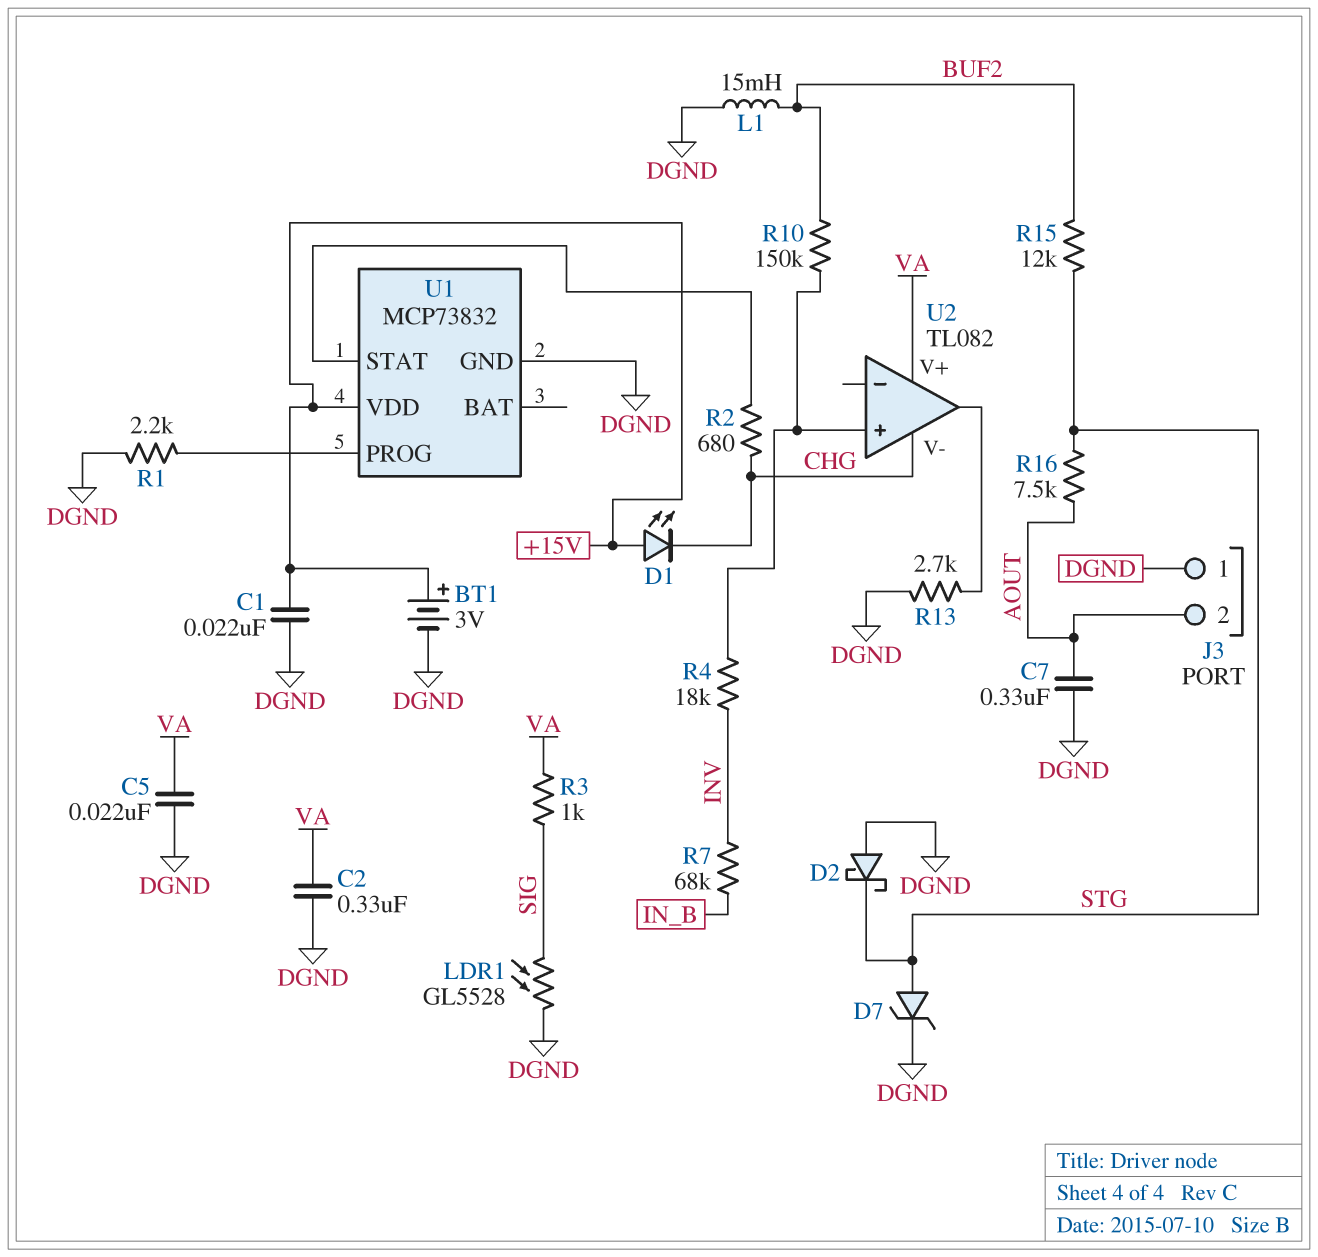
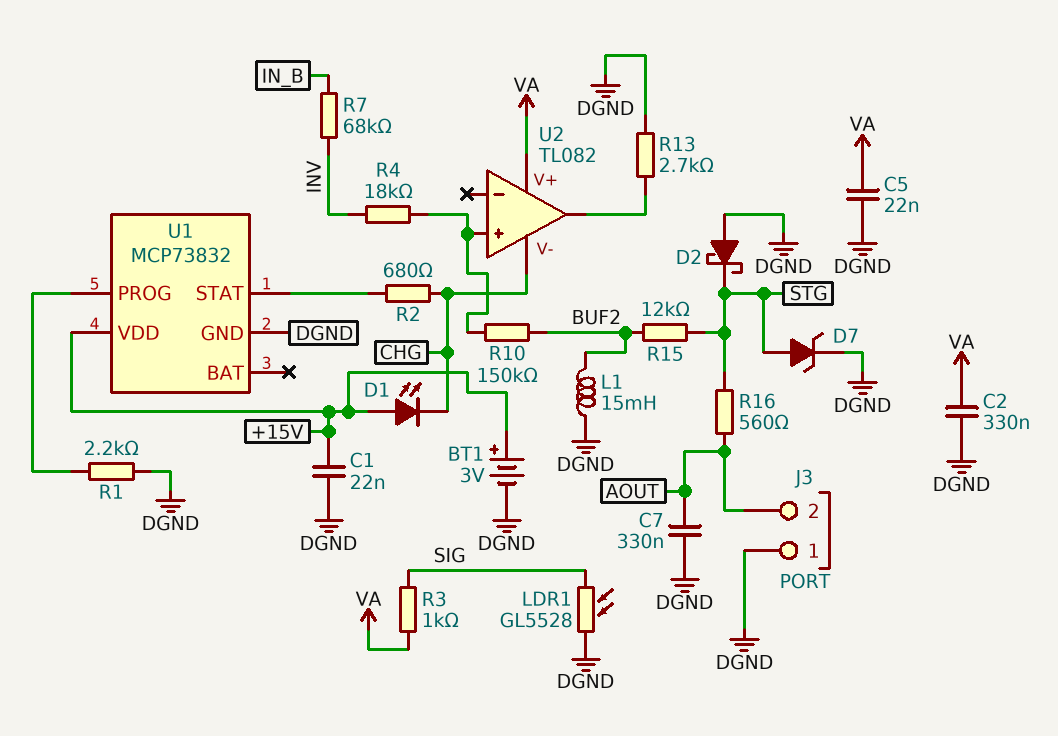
R16: 7.5k (AOUT, STG) -> 560 (AOUT, STG)

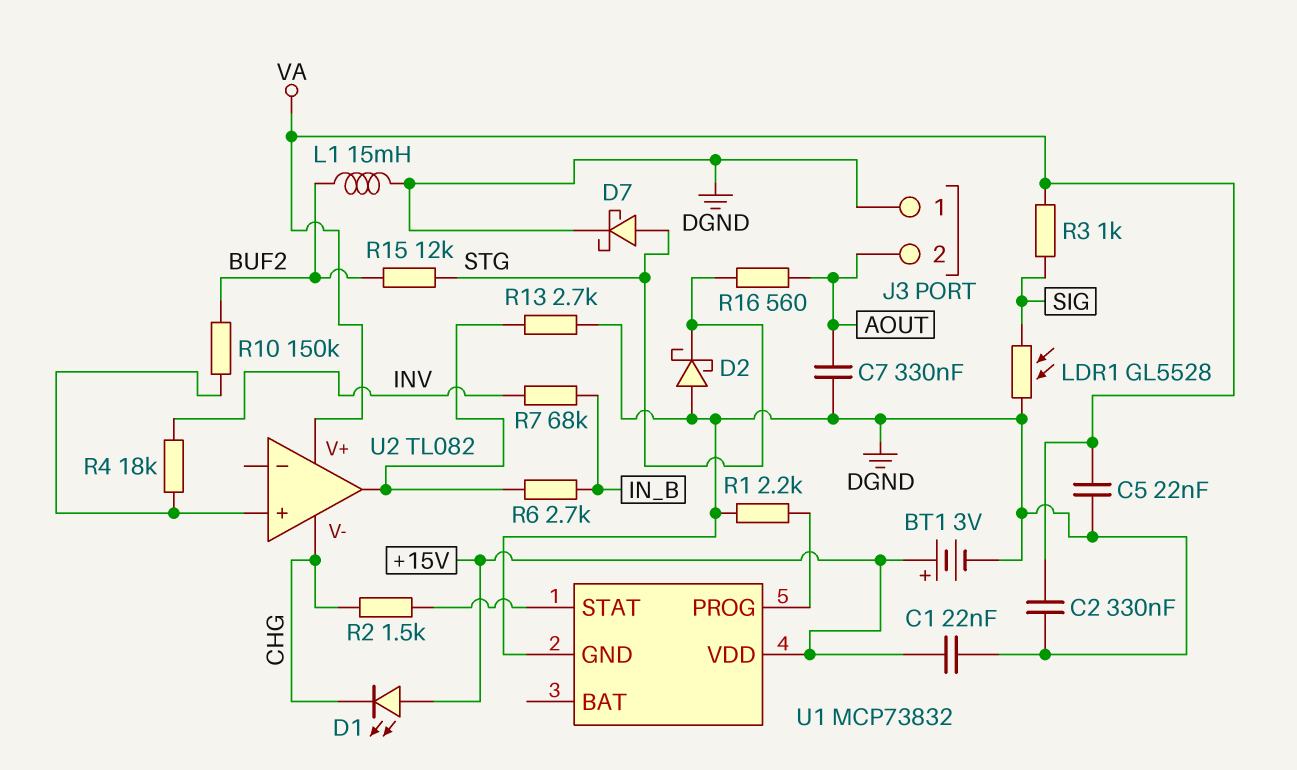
D7: zener (A STG, K DGND) -> schottky (A STG, K DGND)
R2: 680 (CHG, U1/STAT) -> 1.5k (CHG, U1/STAT)
R6: none -> 2.7k (IN_B, U2/out)

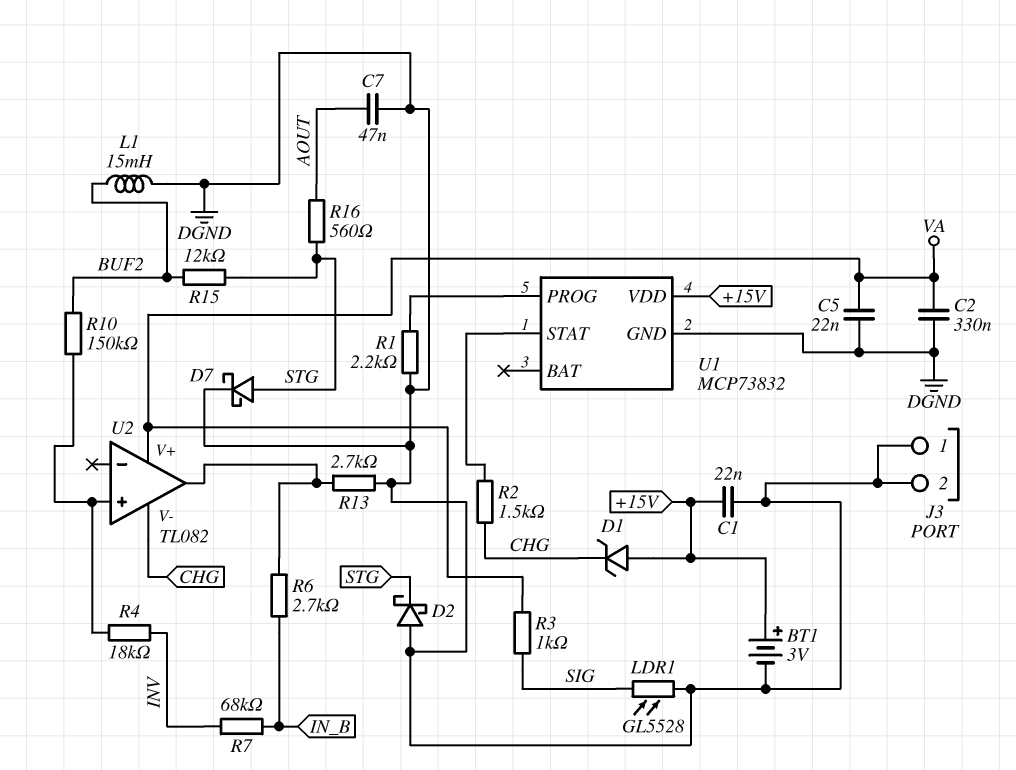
C7: 330nF (AOUT, DGND) -> 47nF (AOUT, DGND)
D1: LED (A +15V, K CHG) -> zener (A +15V, K CHG)
J3 pin 2: AOUT -> DGND

